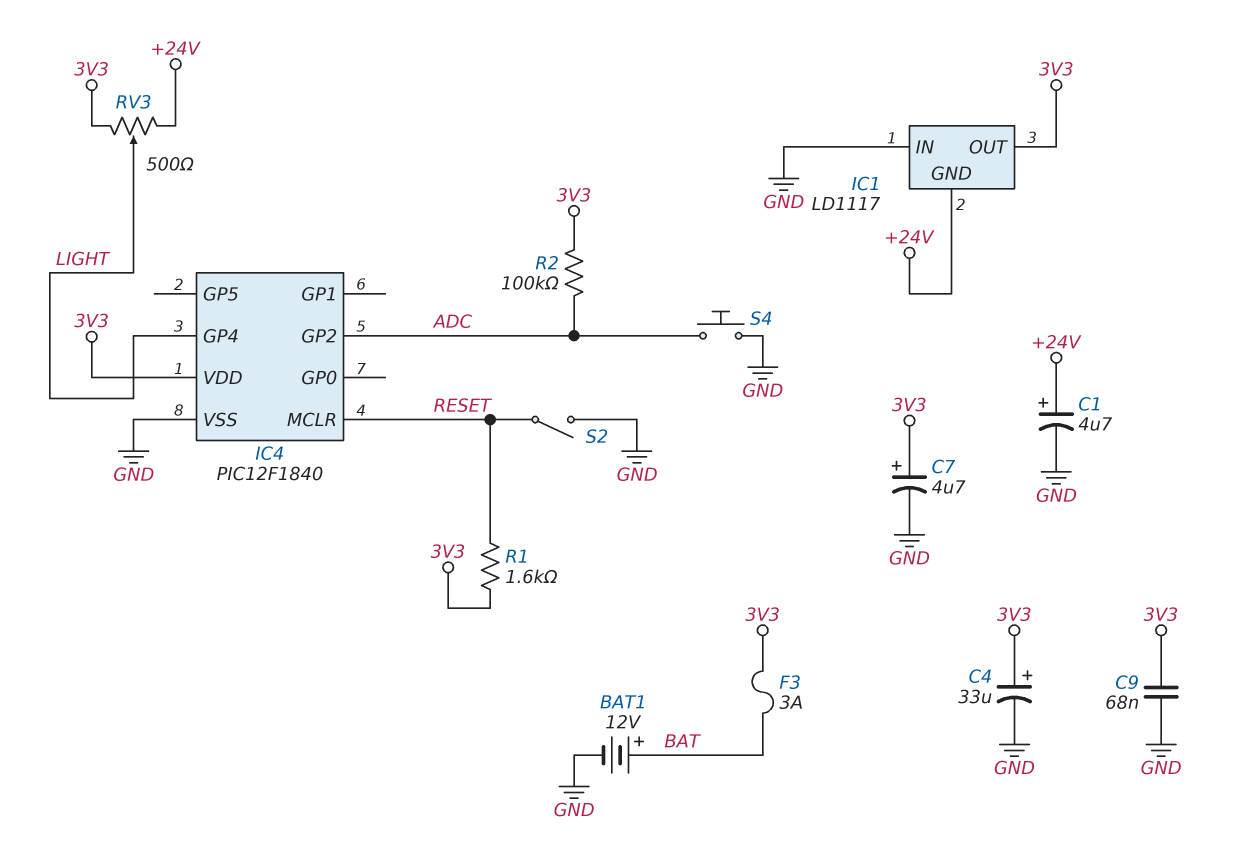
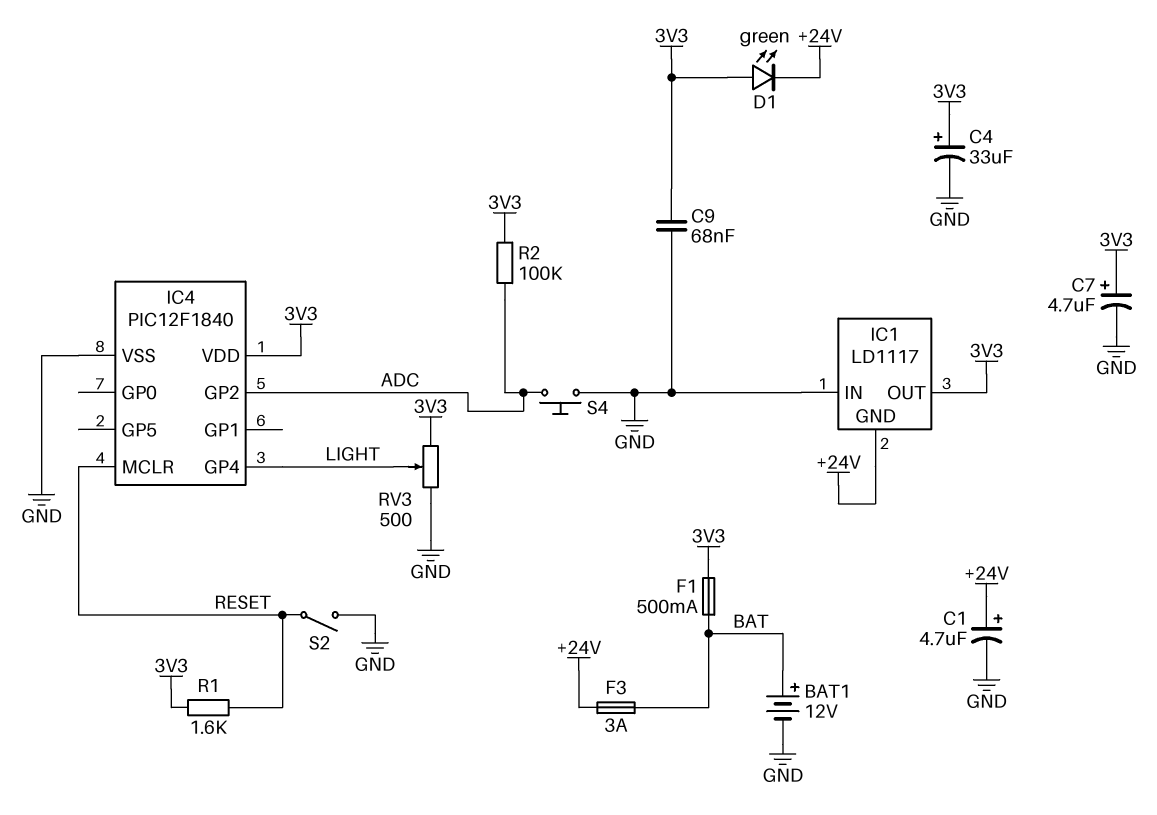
D1: none -> LED green (A 3V3, K +24V)
F1: none -> 500mA (3V3, BAT)
F3: 3A (3V3, BAT) -> 3A (+24V, BAT)
RV3: 500 (+24V, 3V3, wiper LIGHT) -> 500 (3V3, GND, wiper LIGHT)

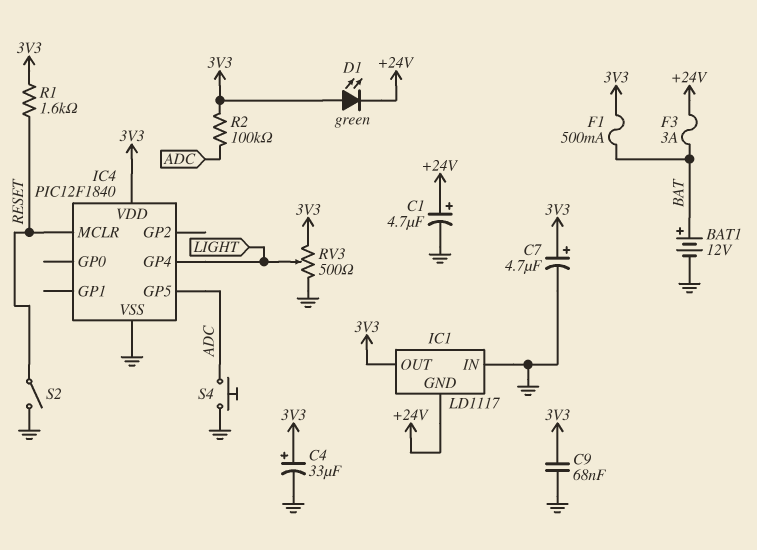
IC4 pin GP2: ADC -> none
IC4 pin GP5: none -> ADC

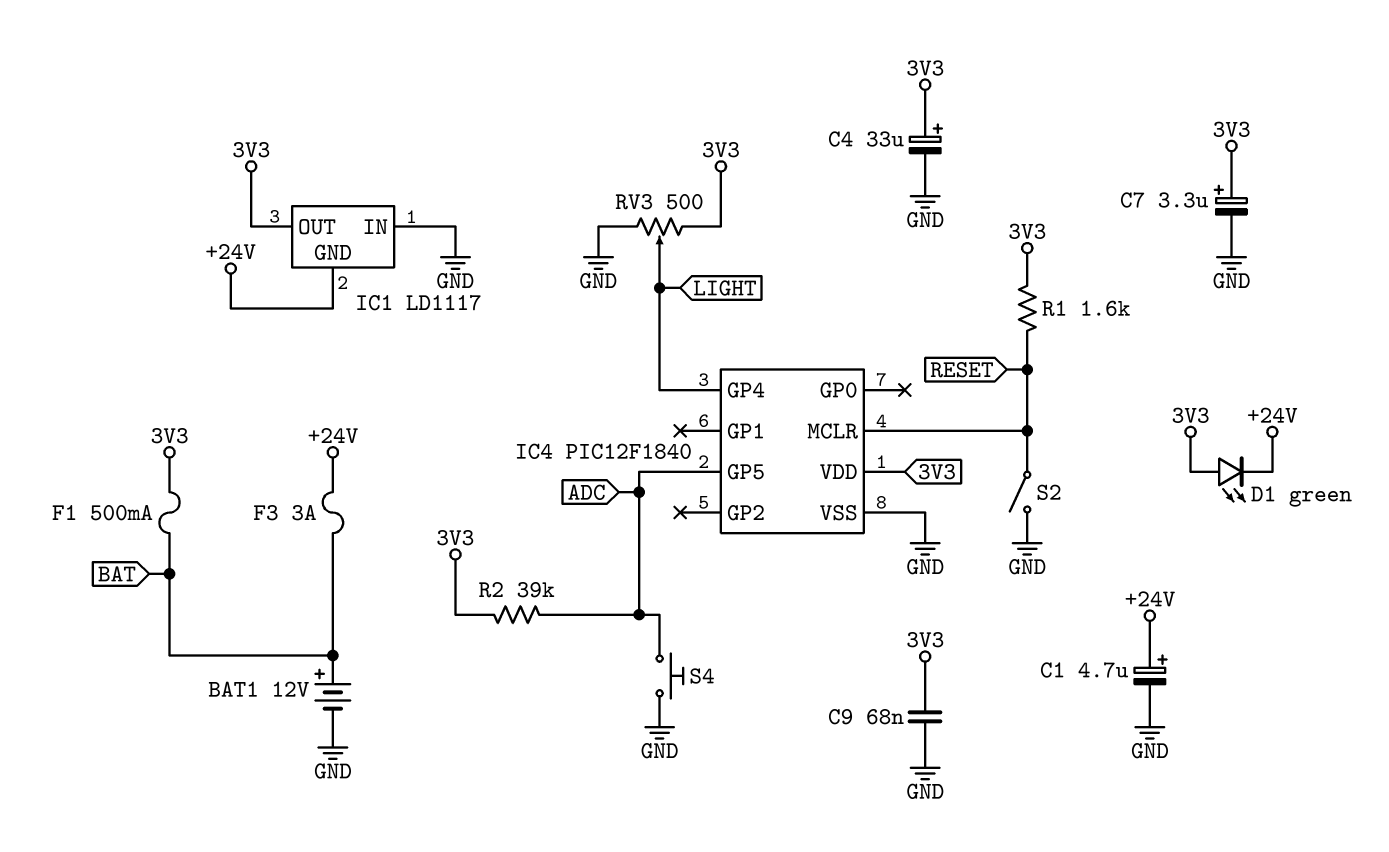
C7: 4.7uF (plus 3V3, minus GND) -> 3.3uF (plus 3V3, minus GND)
R2: 100k (3V3, ADC) -> 39k (3V3, ADC)

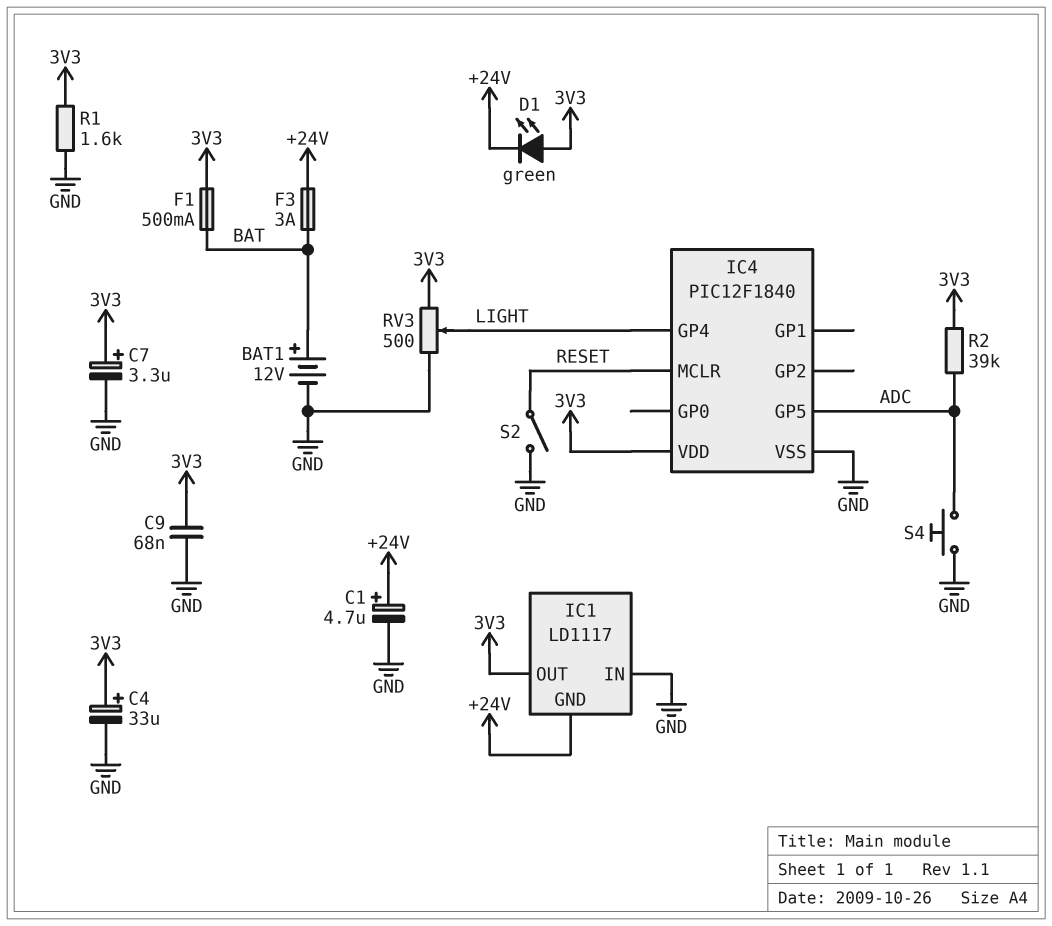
R1: 1.6k (3V3, RESET) -> 1.6k (3V3, GND)

